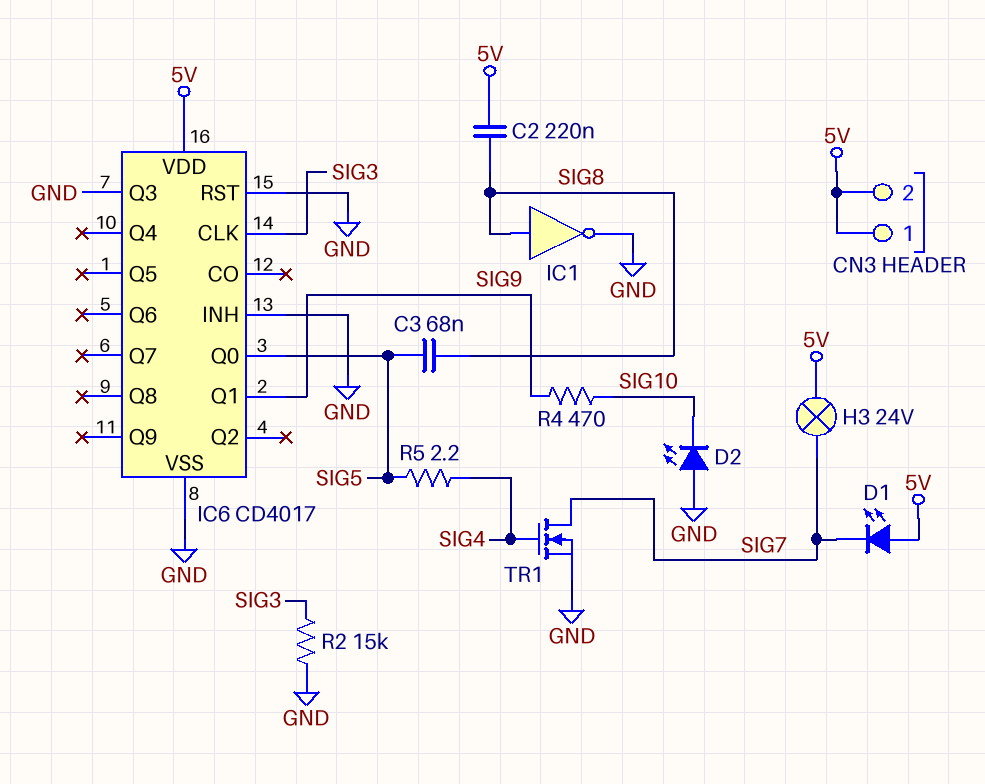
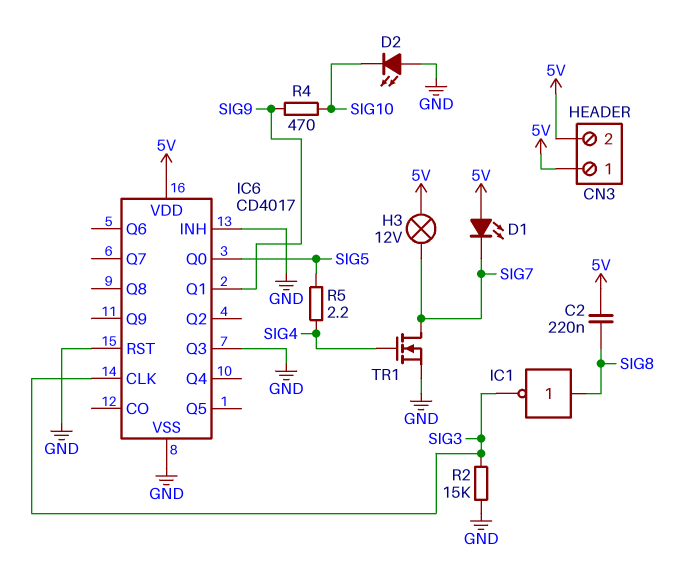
C3: 68nF (SIG5, SIG8) -> none
H3: lamp 24V (5V, SIG7) -> lamp 12V (5V, SIG7)
IC1: NOT (in SIG8, out GND) -> NOT (in SIG8, out SIG3)

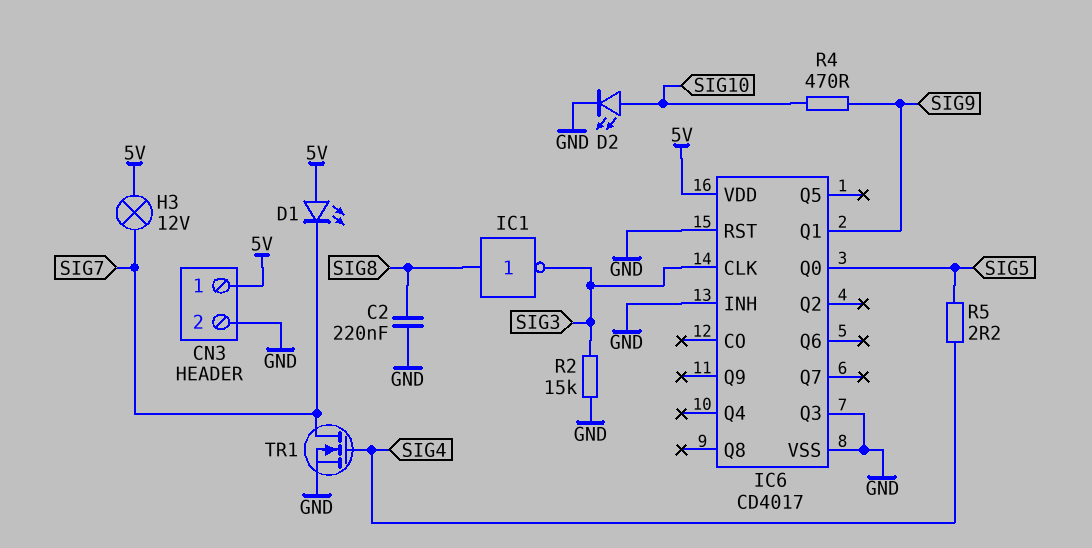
C2: 220nF (5V, SIG8) -> 220nF (GND, SIG8)
CN3 pin 2: 5V -> GND
D2: LED (A GND, K SIG10) -> LED (A SIG10, K GND)

